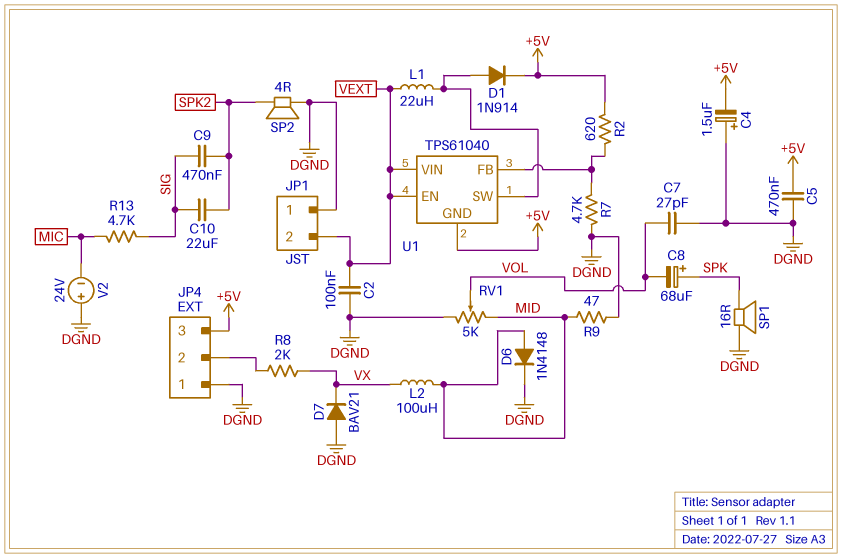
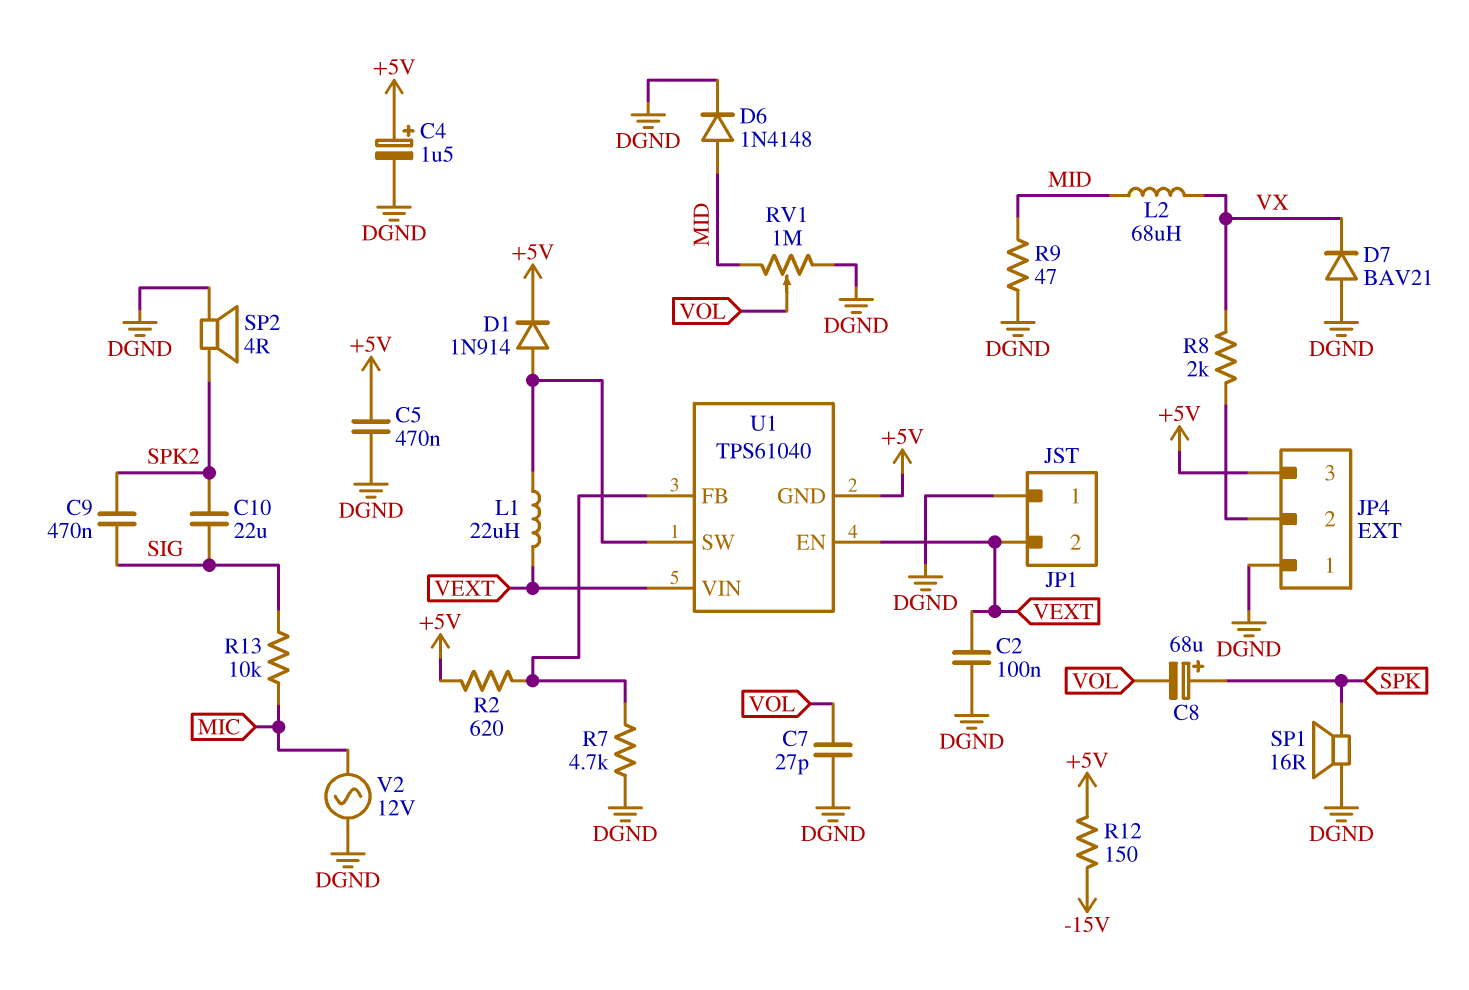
C4: 1.5uF (plus DGND, minus +5V) -> 1.5uF (plus +5V, minus DGND)
L2: 100uH (MID, VX) -> 68uH (MID, VX)
R12: none -> 150 (+5V, -15V)
R13: 4.7k (MIC, SIG) -> 10k (MIC, SIG)
RV1: 5k (DGND, MID, wiper VOL) -> 1M (DGND, MID, wiper VOL)
V2: 24V (plus DGND, minus MIC) -> AC 12V (DGND, MIC)

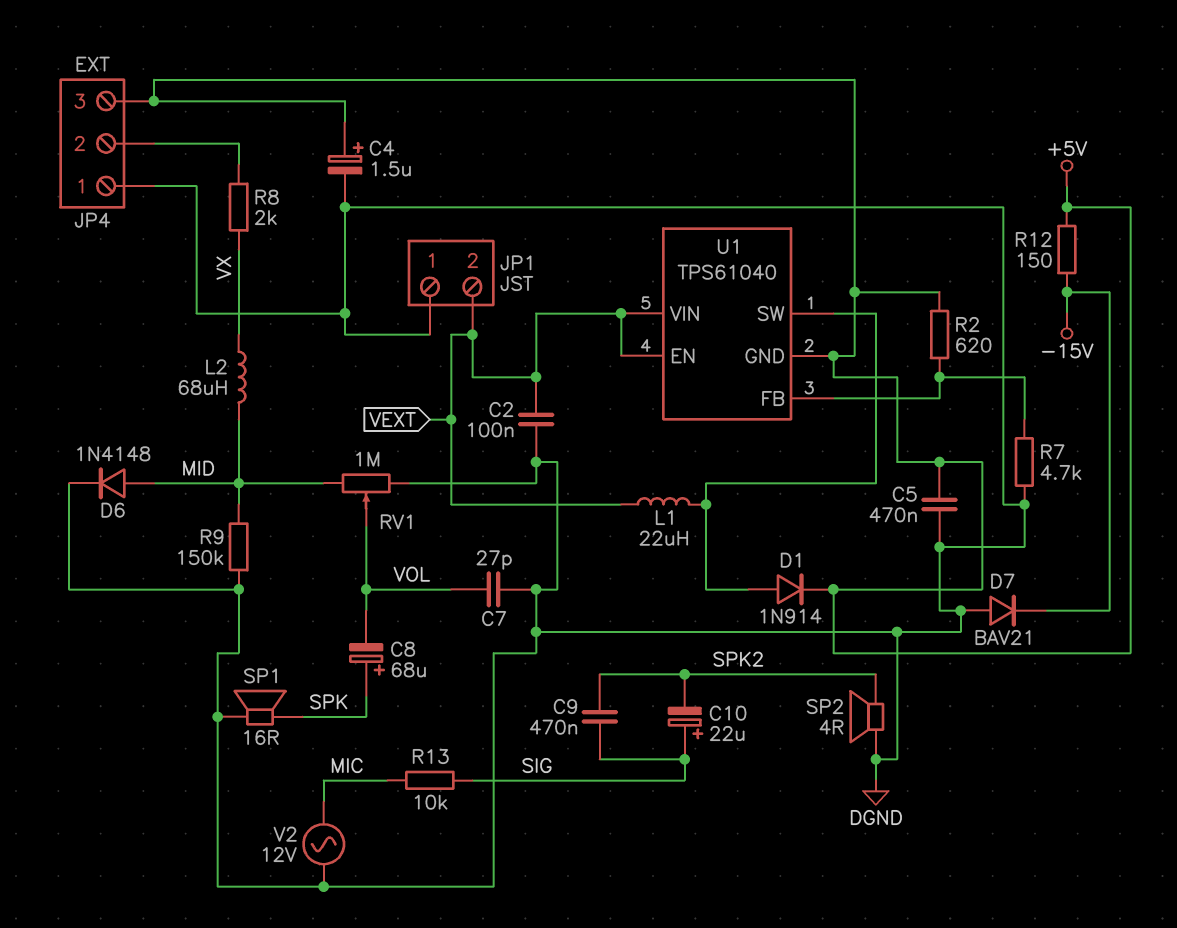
C10: 22uF (SIG, SPK2) -> 22uF (plus SIG, minus SPK2)
D7: diode BAV21 (A DGND, K VX) -> diode BAV21 (A DGND, K -15V)
R9: 47 (DGND, MID) -> 150k (DGND, MID)

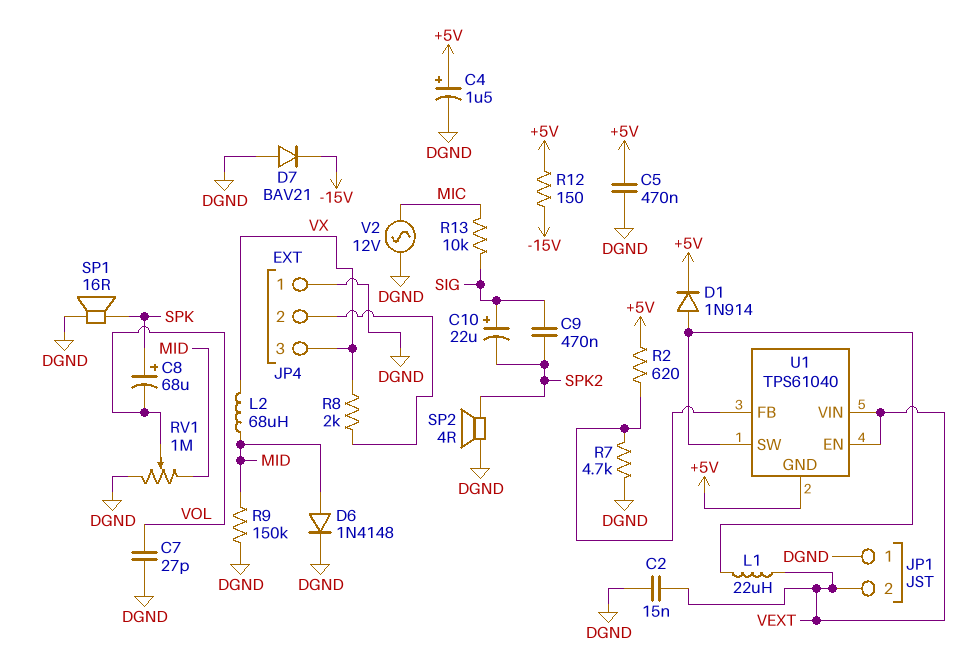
C2: 100nF (DGND, VEXT) -> 15nF (DGND, VEXT)
JP4 pin 3: +5V -> VX

